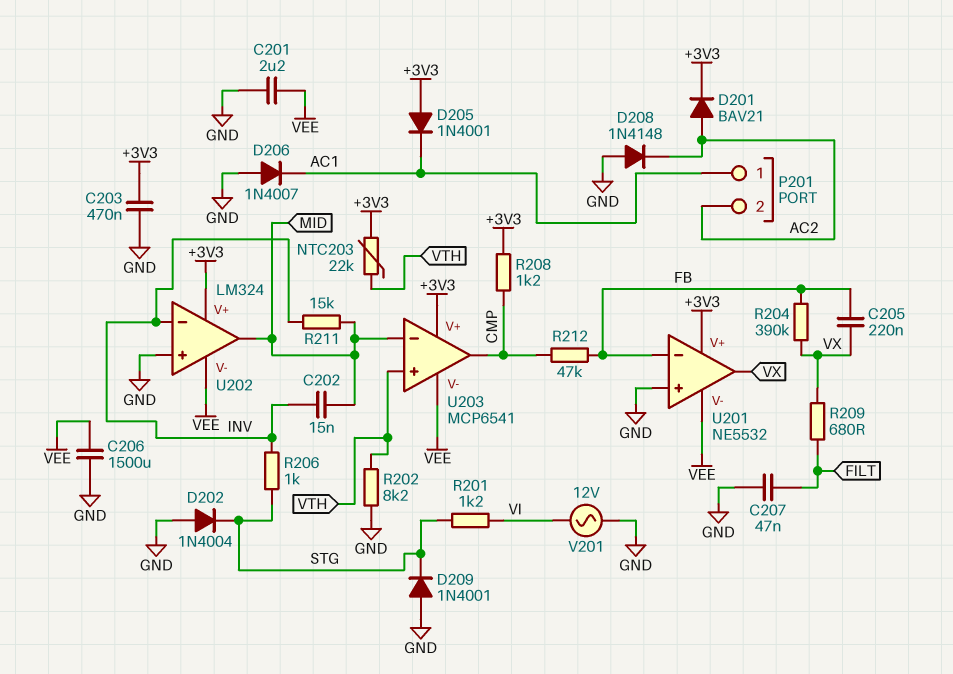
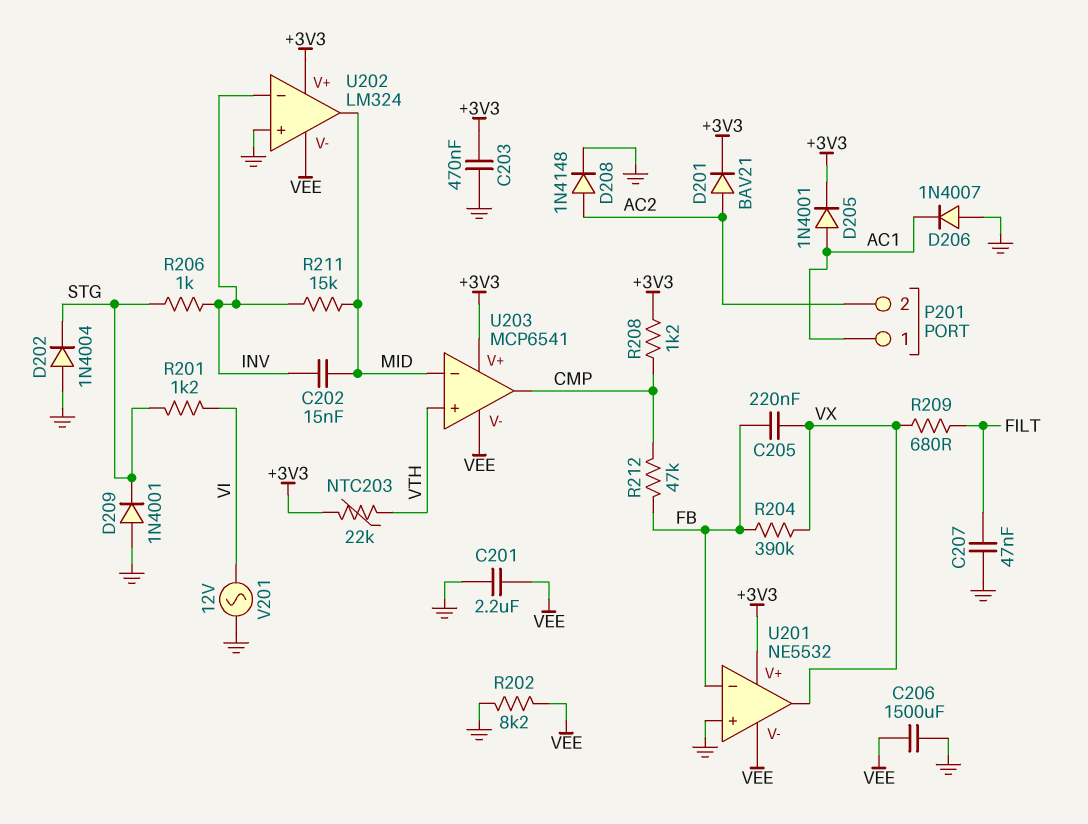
D205: diode 1N4001 (A +3V3, K AC1) -> diode 1N4001 (A AC1, K +3V3)
D208: diode 1N4148 (A GND, K AC2) -> diode 1N4148 (A AC2, K GND)
R202: 8.2k (GND, VTH) -> 8.2k (GND, VEE)

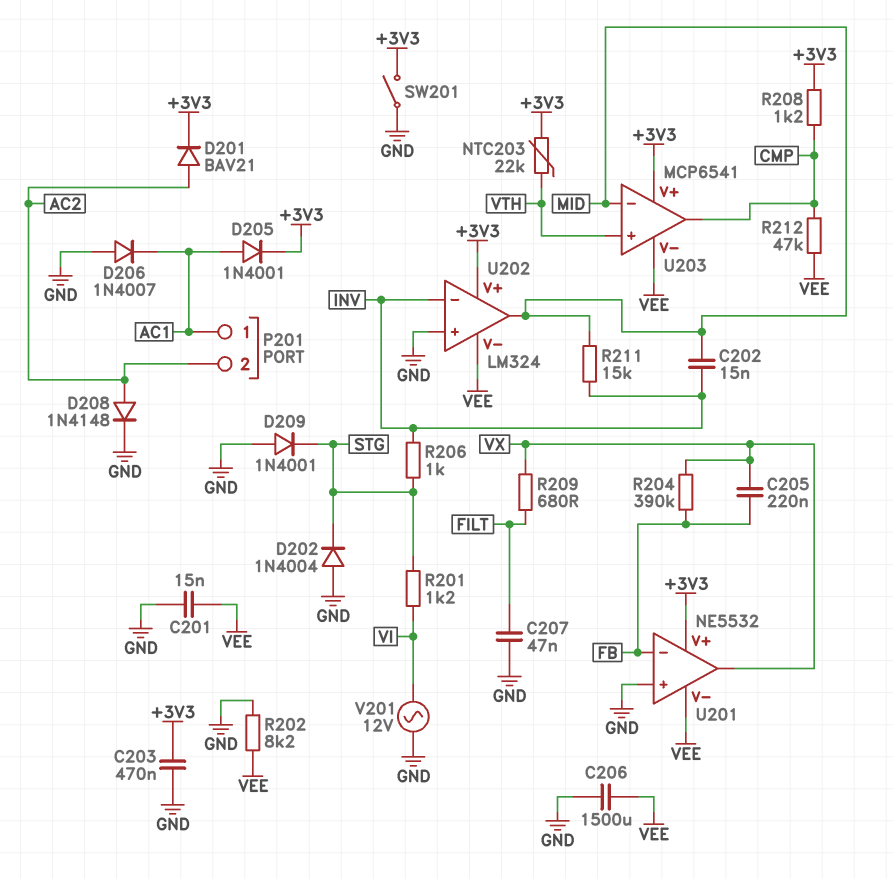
C201: 2.2uF (GND, VEE) -> 15nF (GND, VEE)
R212: 47k (CMP, FB) -> 47k (CMP, VEE)
SW201: none -> switch (+3V3, GND)

